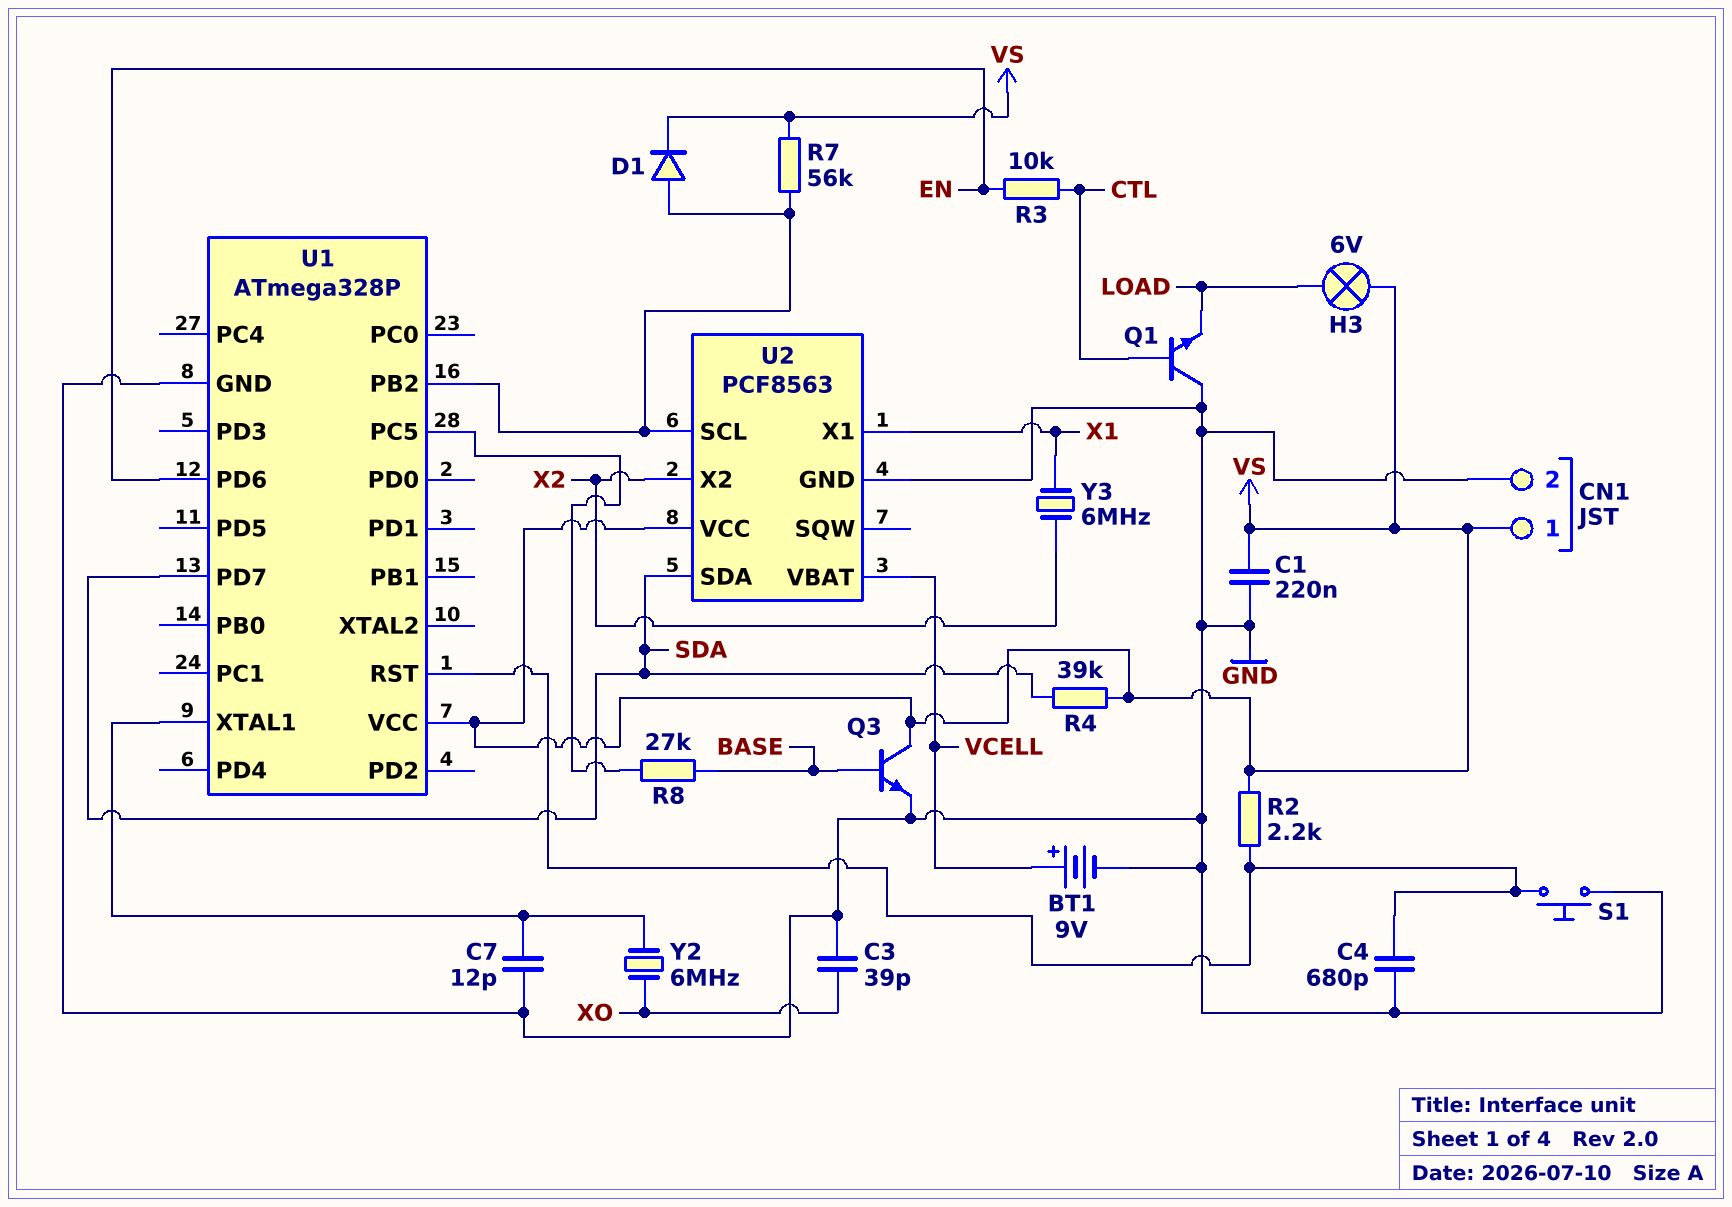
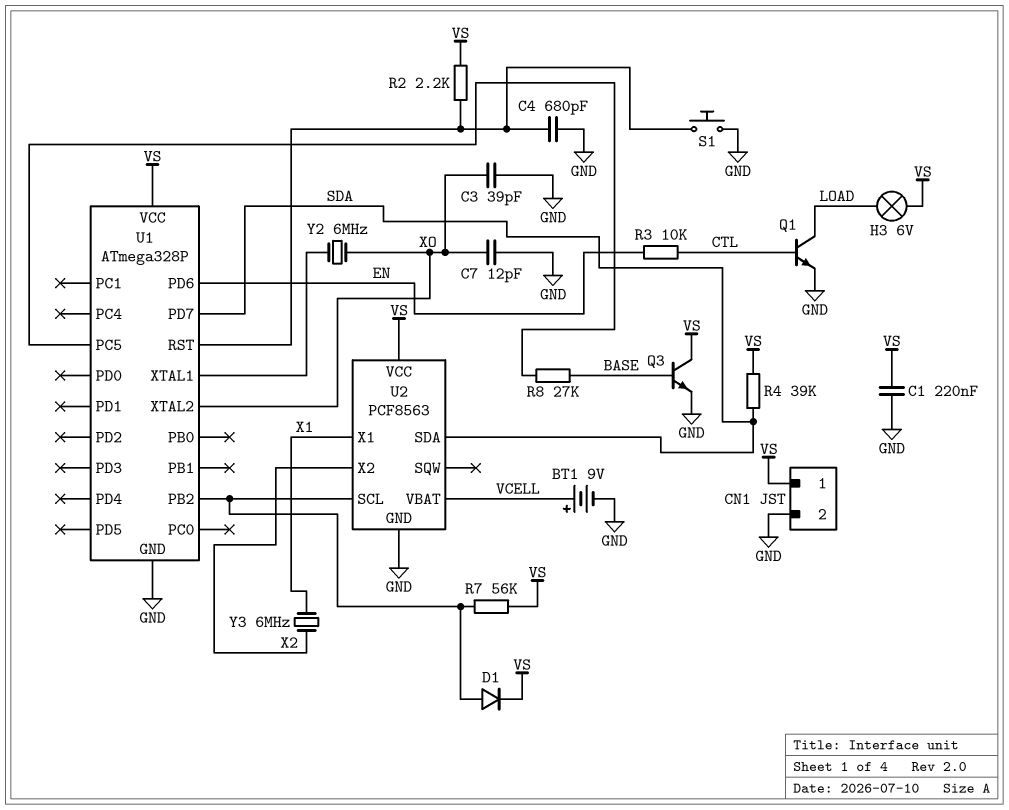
C7: 12pF (GND, U1/XTAL1) -> 12pF (GND, XO)
Q1: NPN (B CTL, C GND, E LOAD) -> NPN (B CTL, C LOAD, E GND)
U1 pin XTAL2: none -> XO

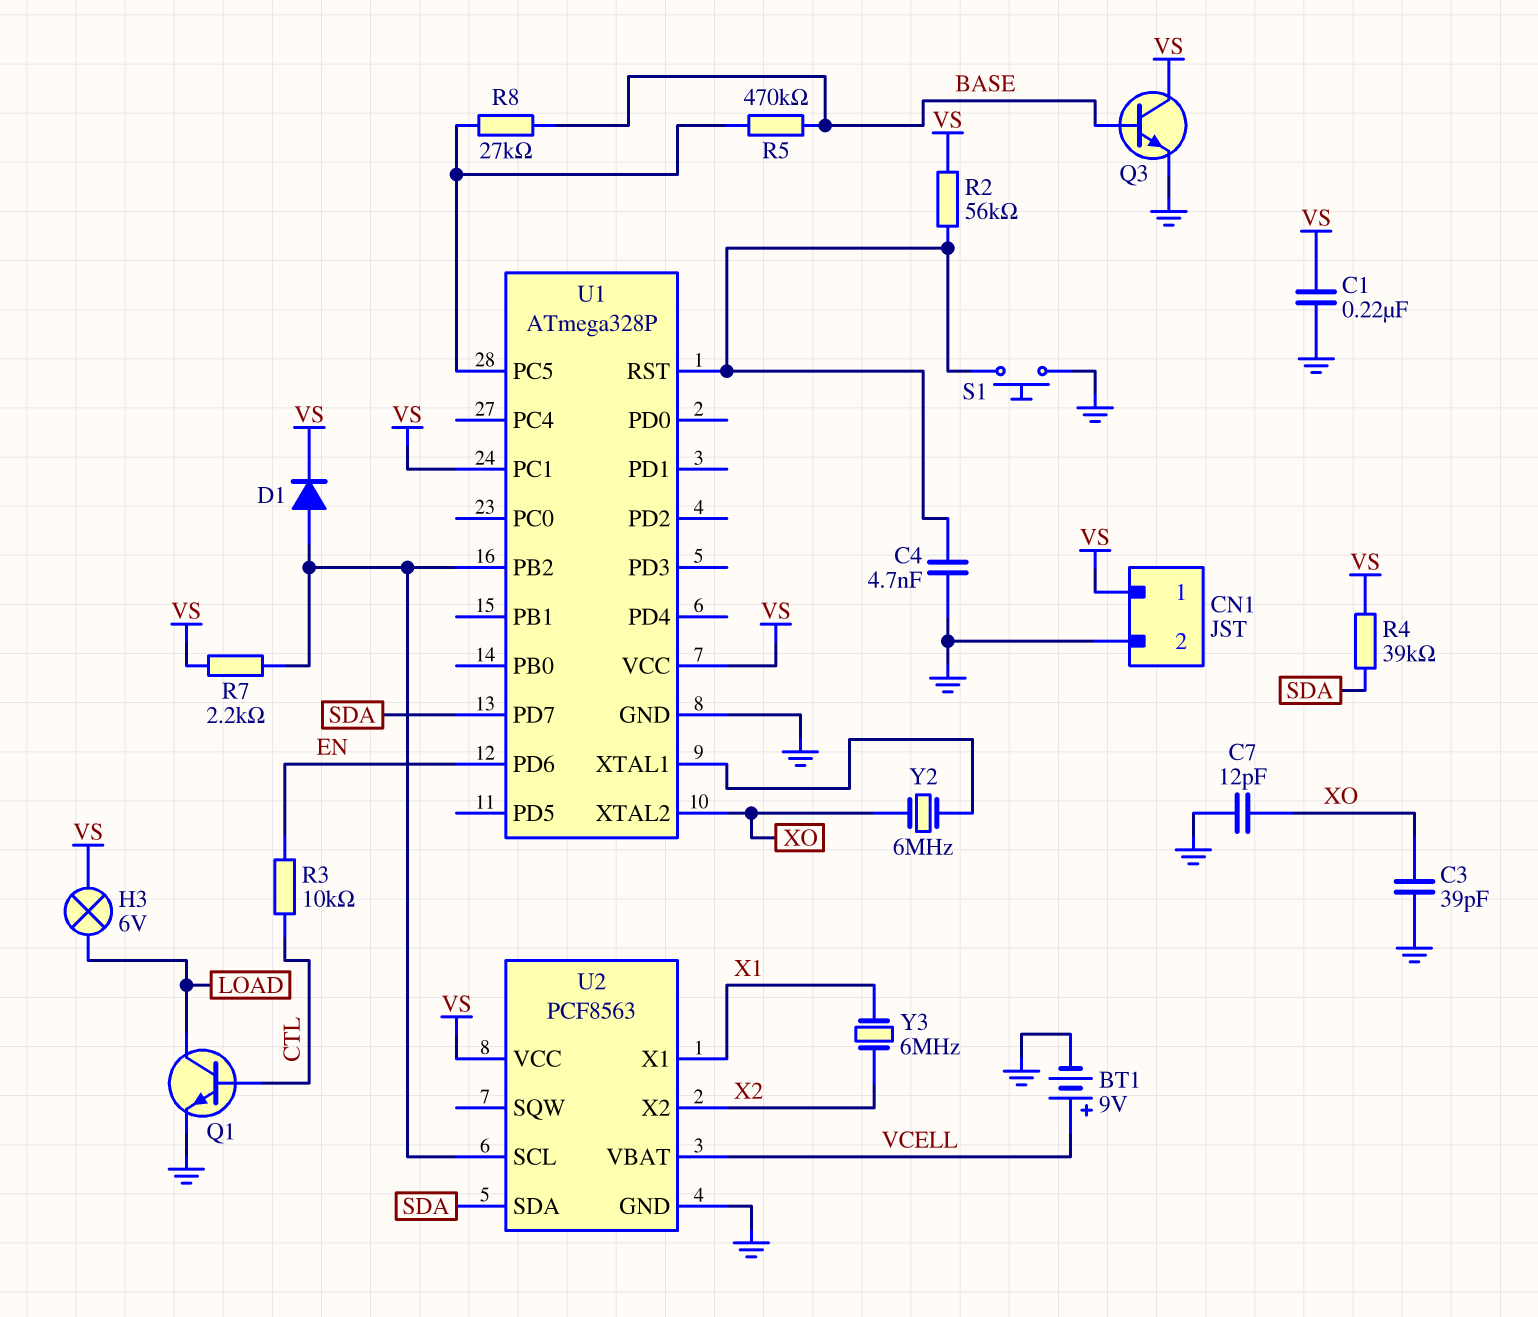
C4: 680pF (GND, U1/RST) -> 4.7nF (GND, U1/RST)
R2: 2.2k (U1/RST, VS) -> 56k (U1/RST, VS)
R5: none -> 470k (BASE, U1/PC5)
R7: 56k (U1/PB2, VS) -> 2.2k (U1/PB2, VS)
U1 pin PC1: none -> VS

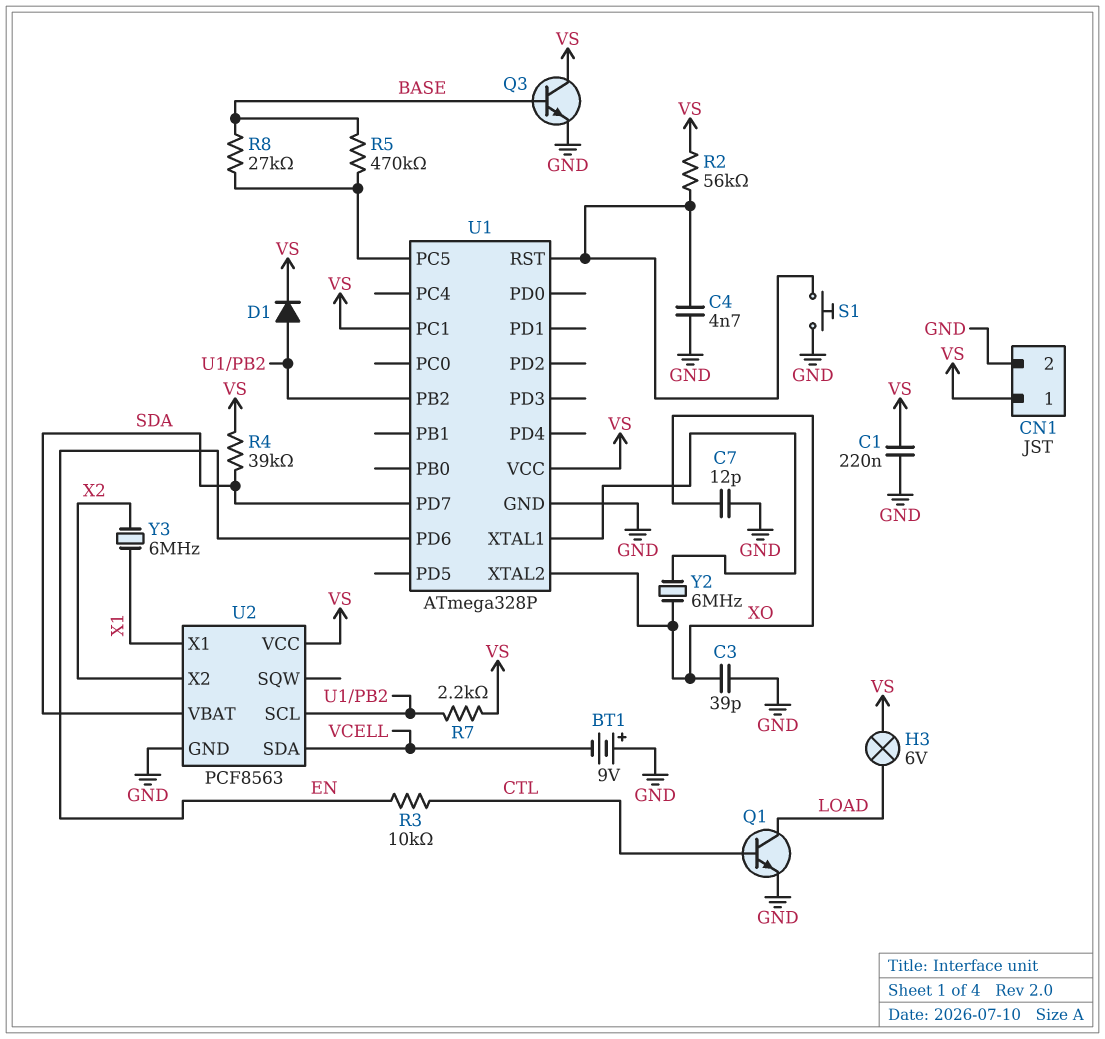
BT1: 9V (plus VCELL, minus GND) -> 9V (plus GND, minus VCELL)
U2 pin SDA: SDA -> VCELL
U2 pin VBAT: VCELL -> SDA

